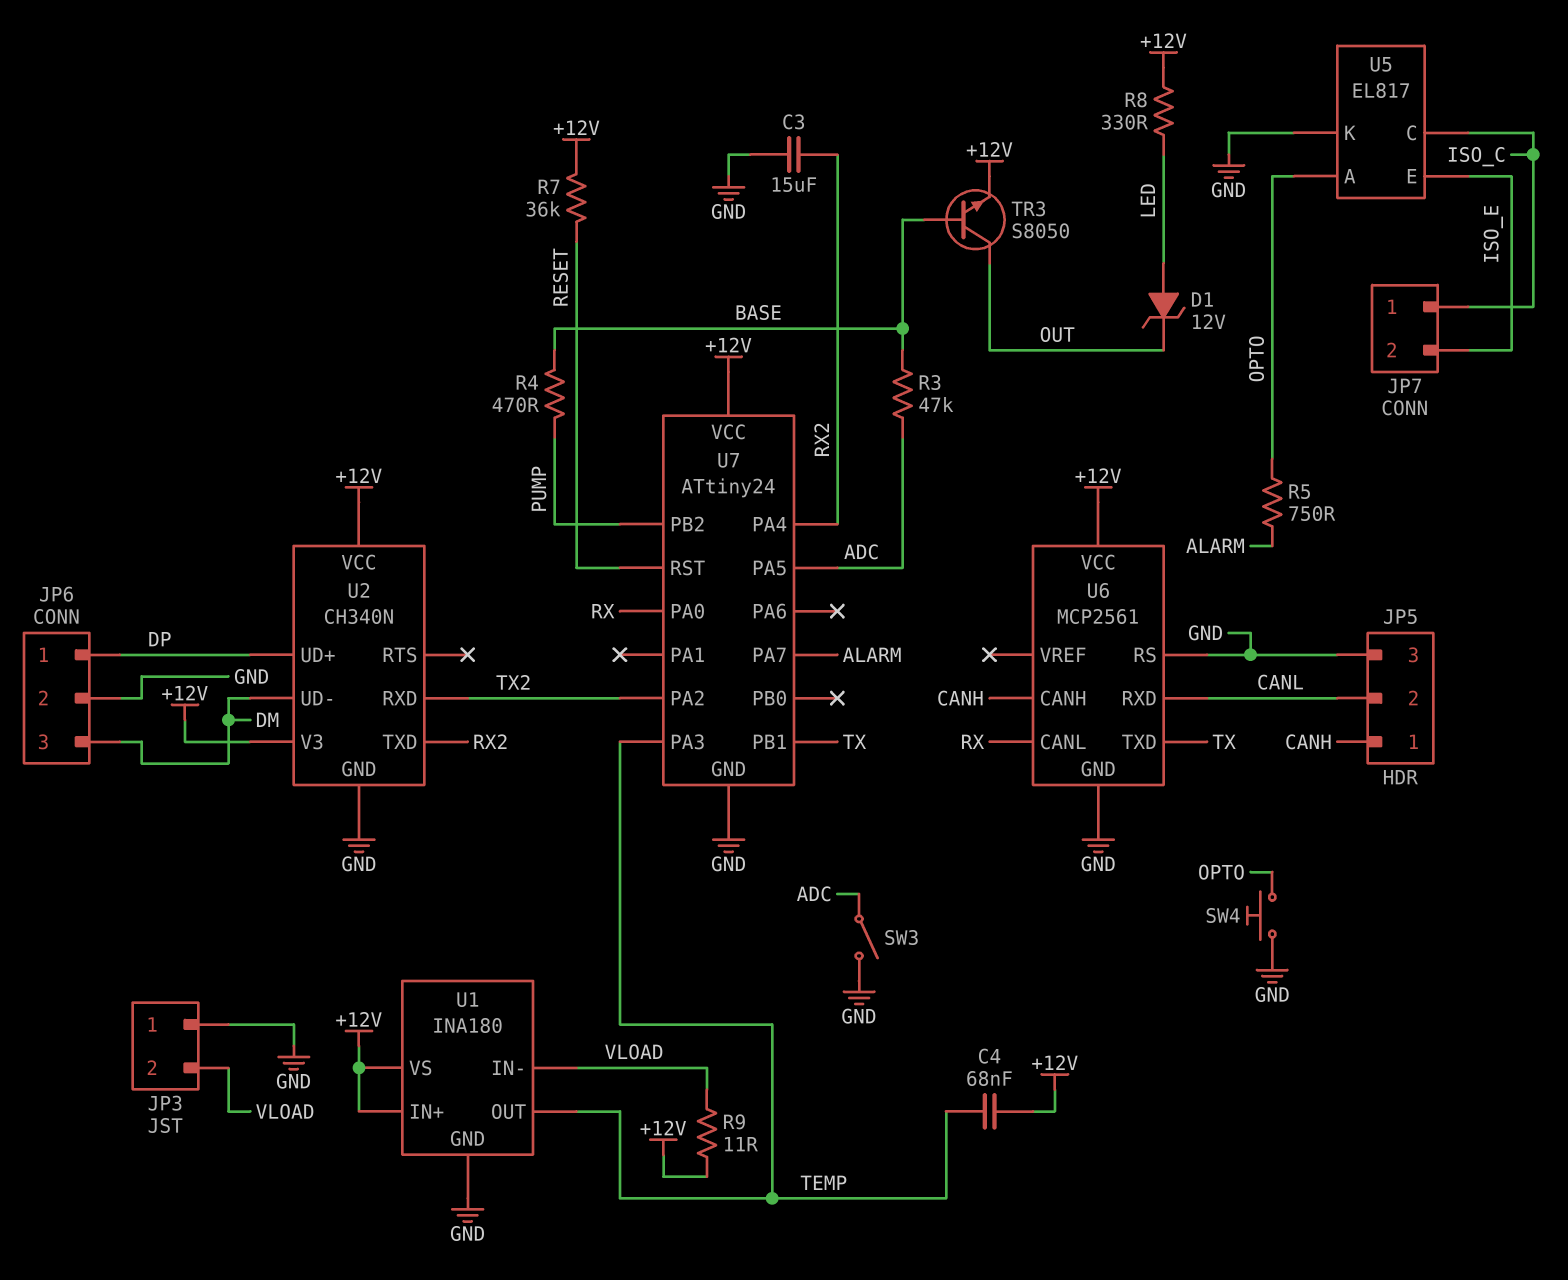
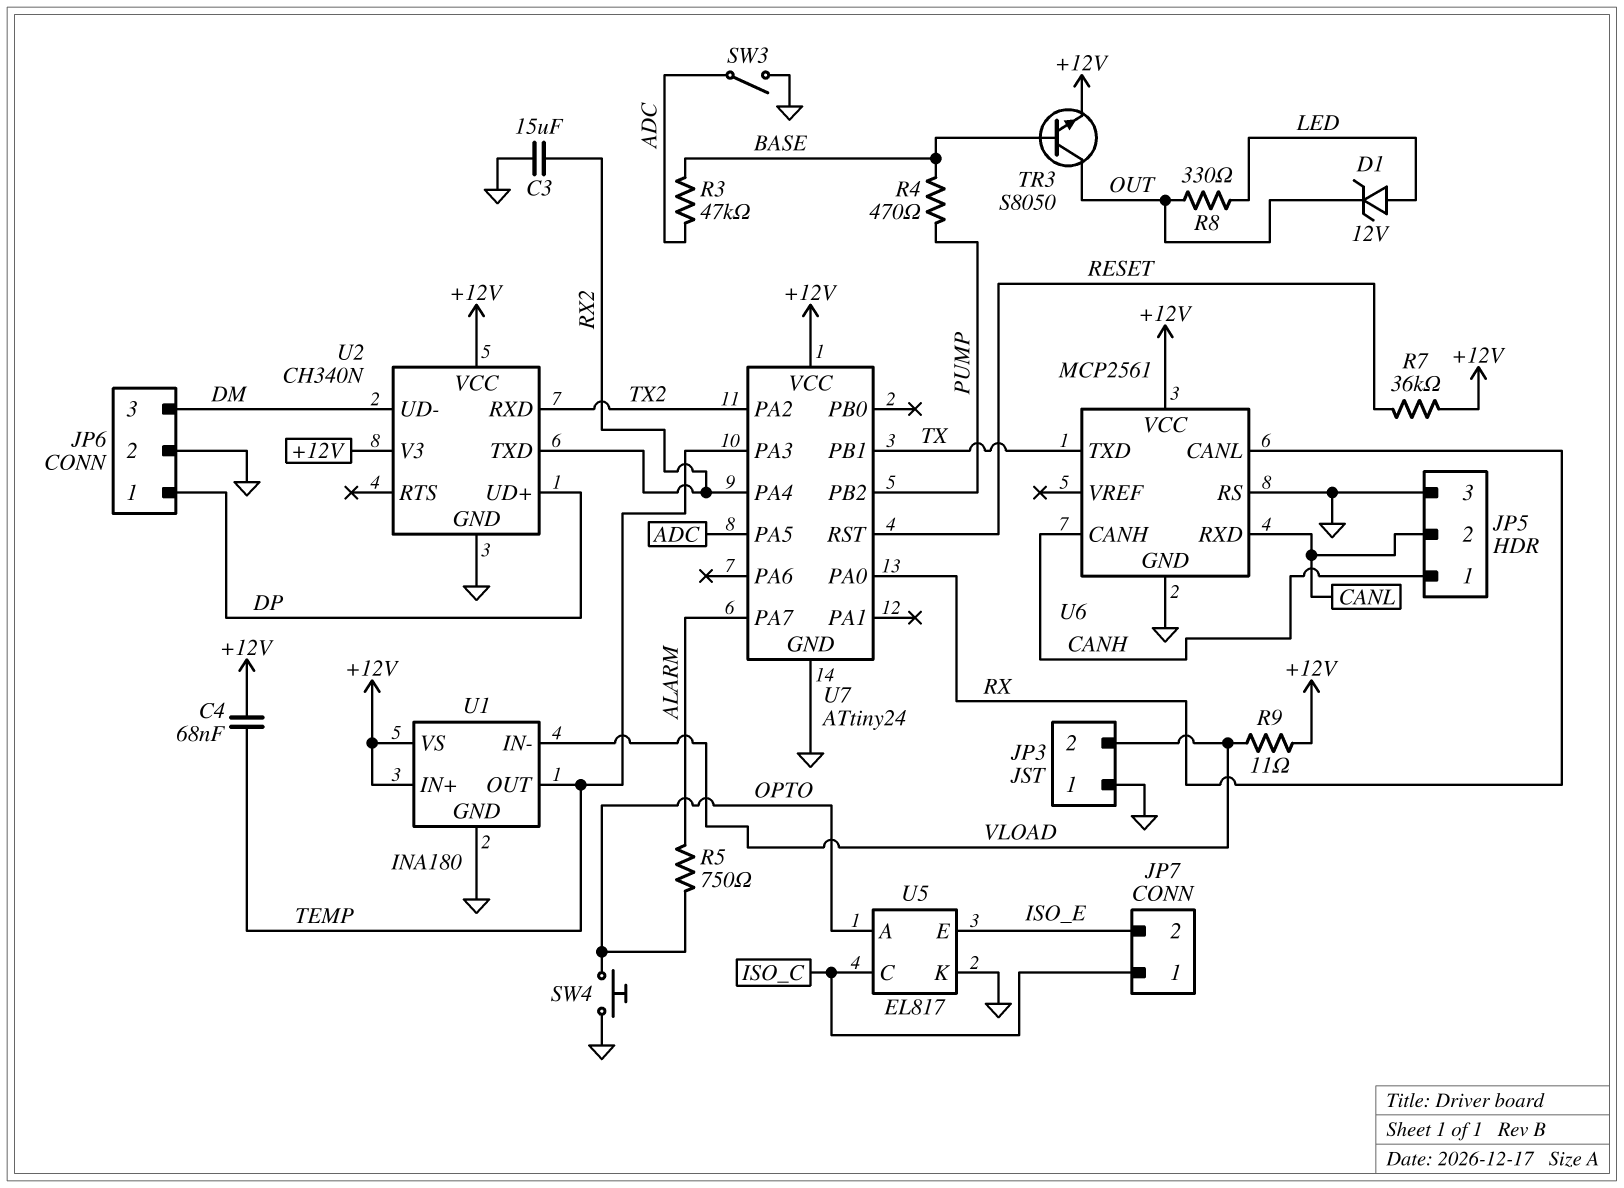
R8: 330 (+12V, LED) -> 330 (LED, OUT)

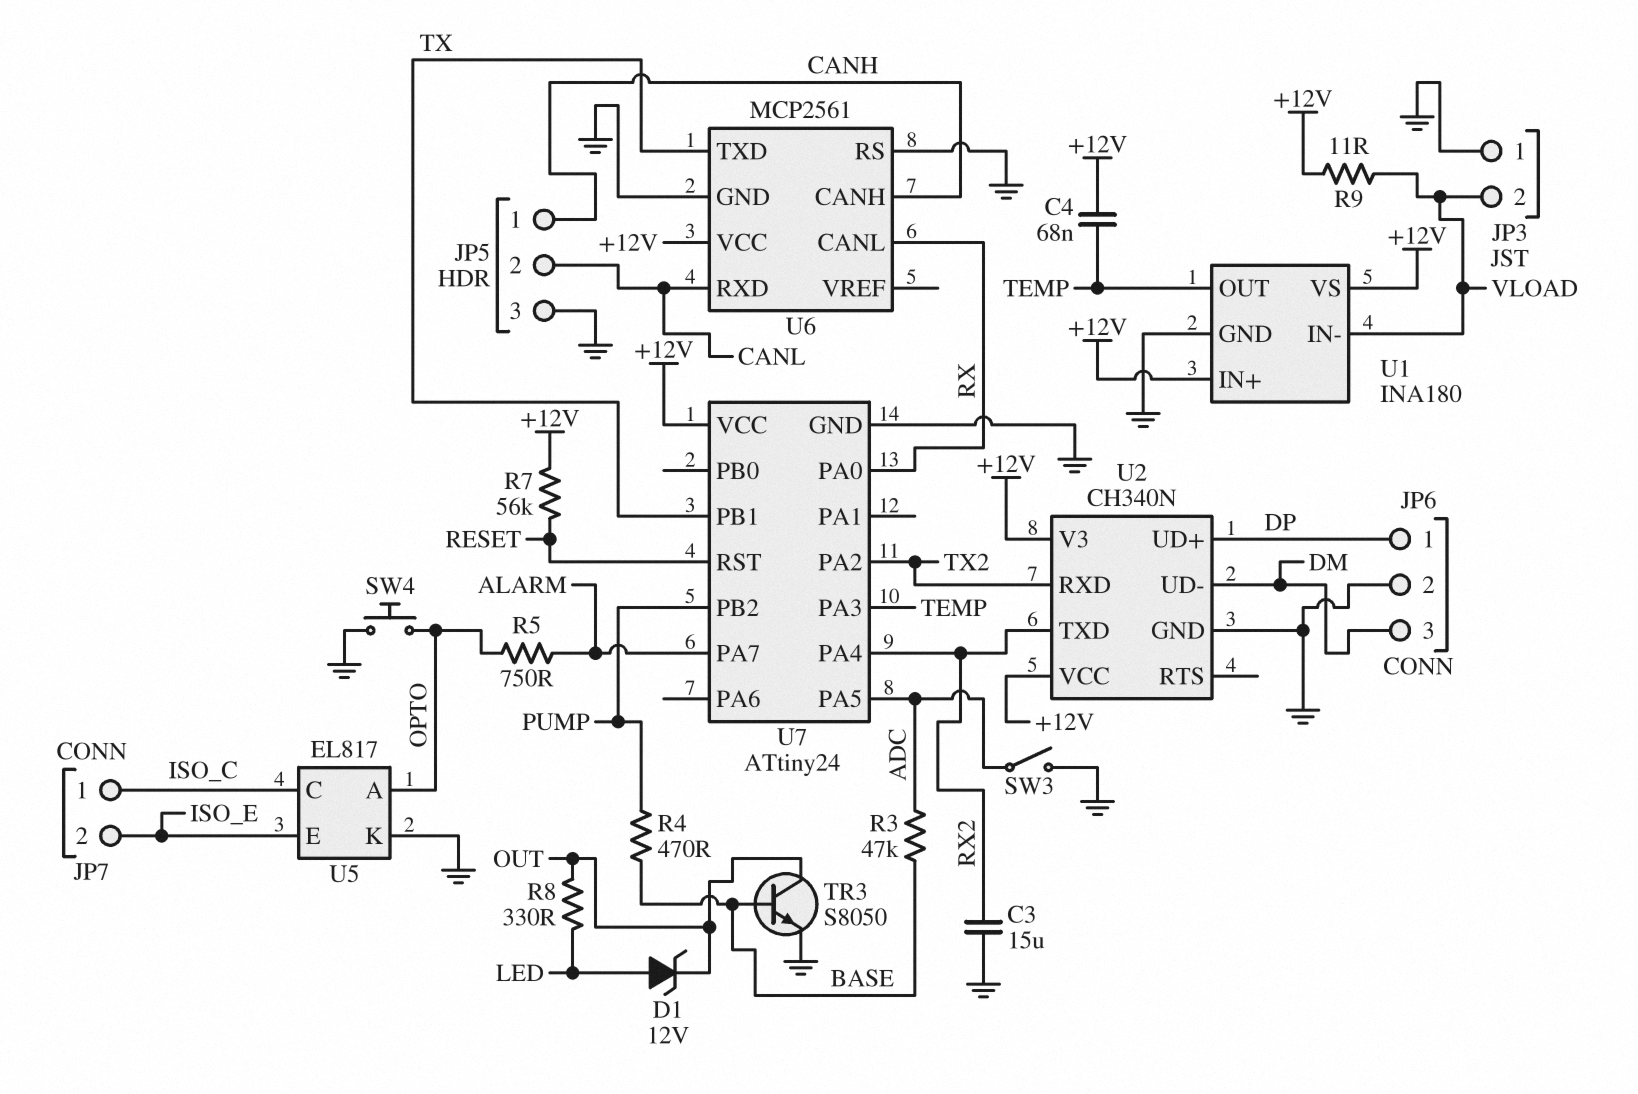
R7: 36k (+12V, RESET) -> 56k (+12V, RESET)
TR3: NPN S8050 (B BASE, C OUT, E +12V) -> NPN S8050 (B BASE, C OUT, E GND)

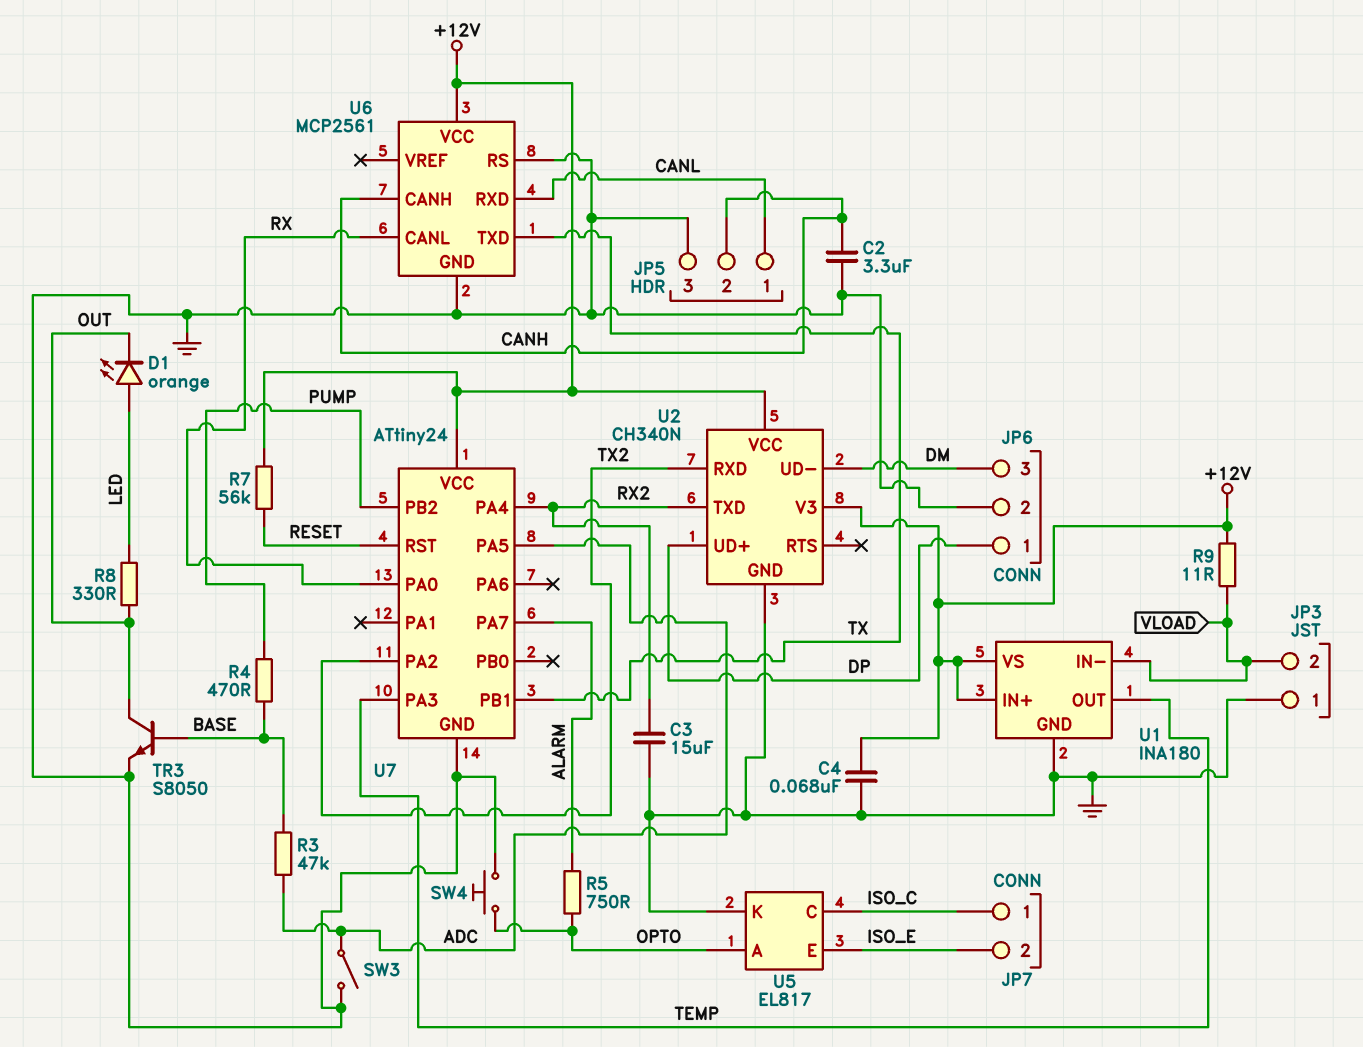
C2: none -> 3.3uF (CANH, GND)
C4: 68nF (+12V, TEMP) -> 68nF (+12V, GND)
D1: zener 12V (A LED, K OUT) -> LED orange (A LED, K OUT)
JP5 pin 1: CANH -> CANL
JP5 pin 2: CANL -> CANH

